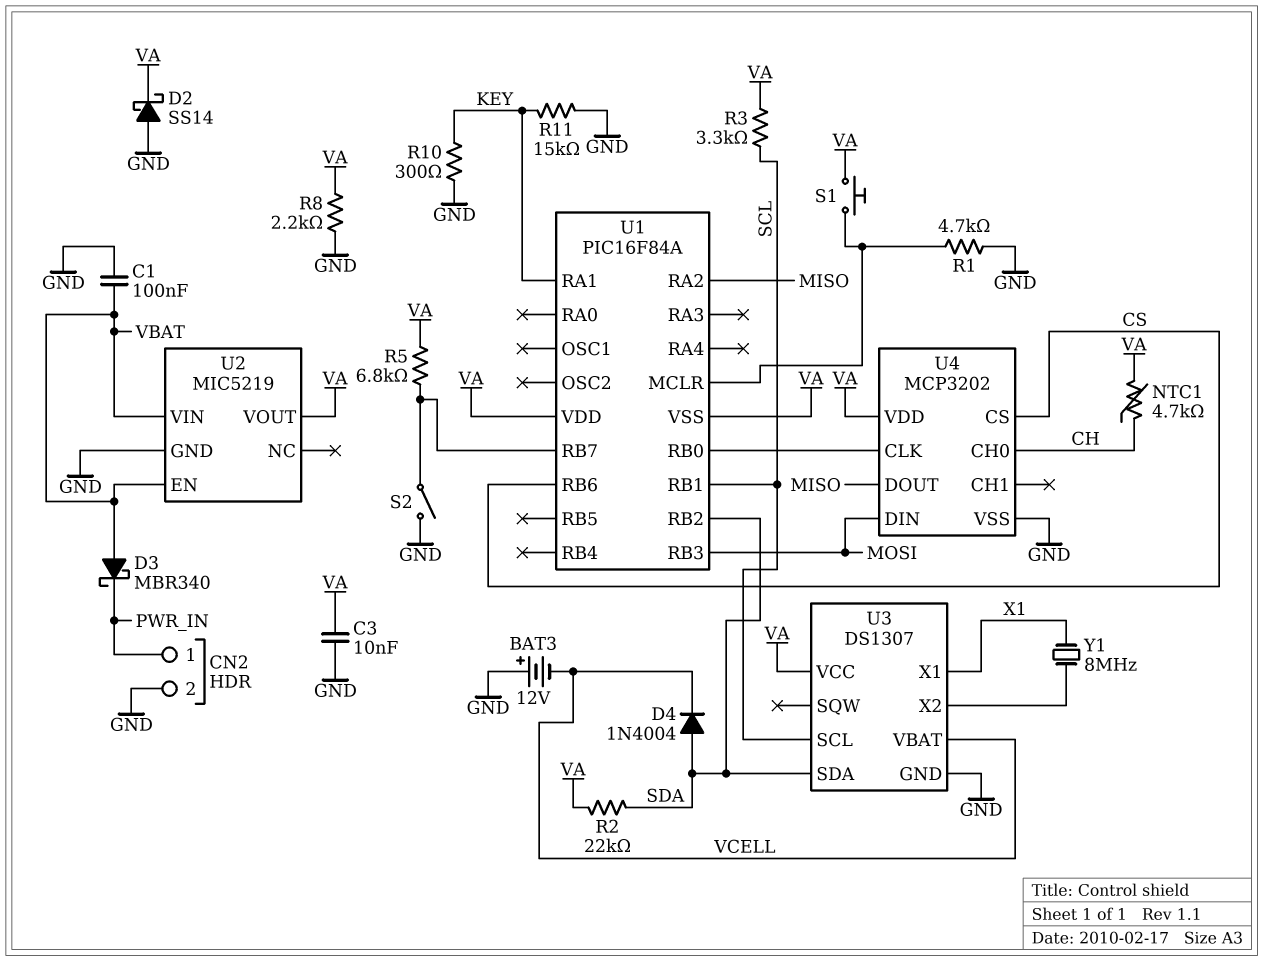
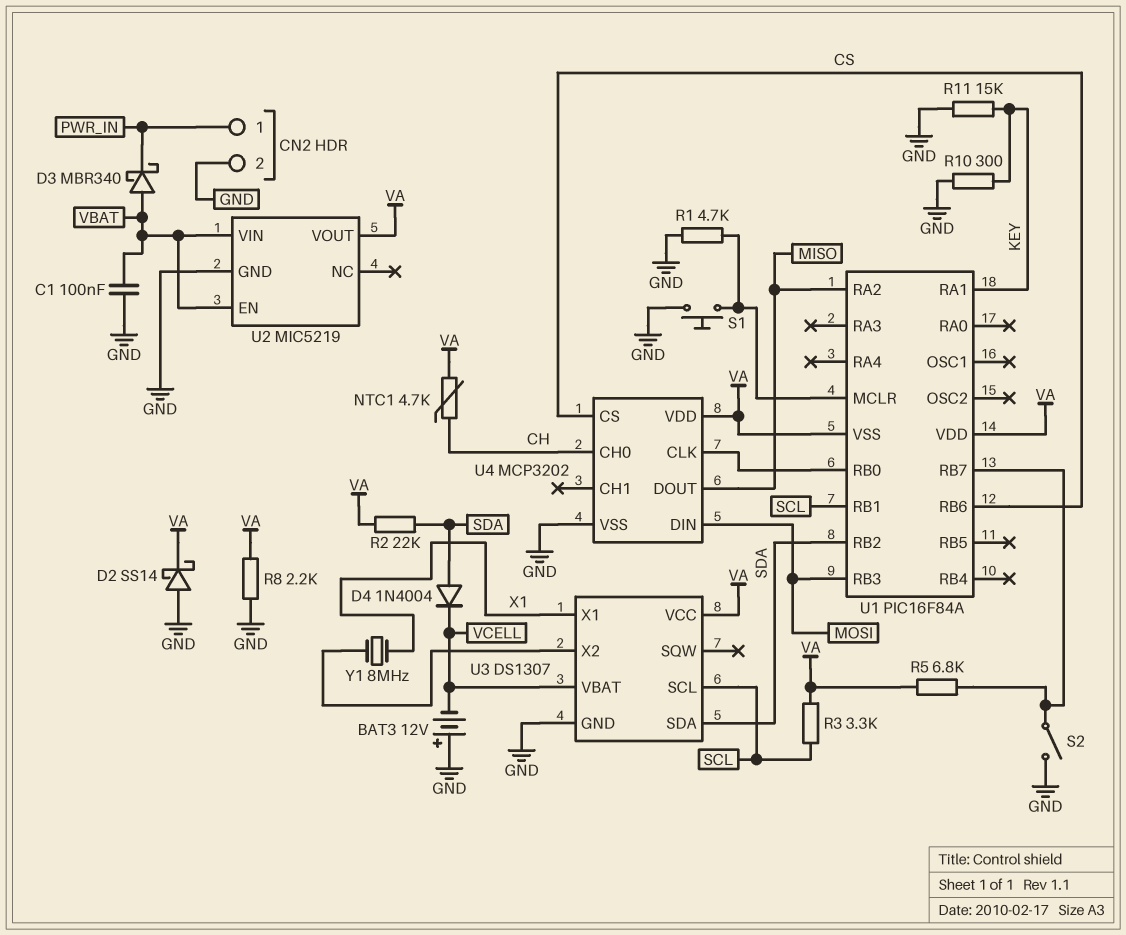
C3: 10nF (GND, VA) -> none
S1: button (U1/MCLR, VA) -> button (GND, U1/MCLR)

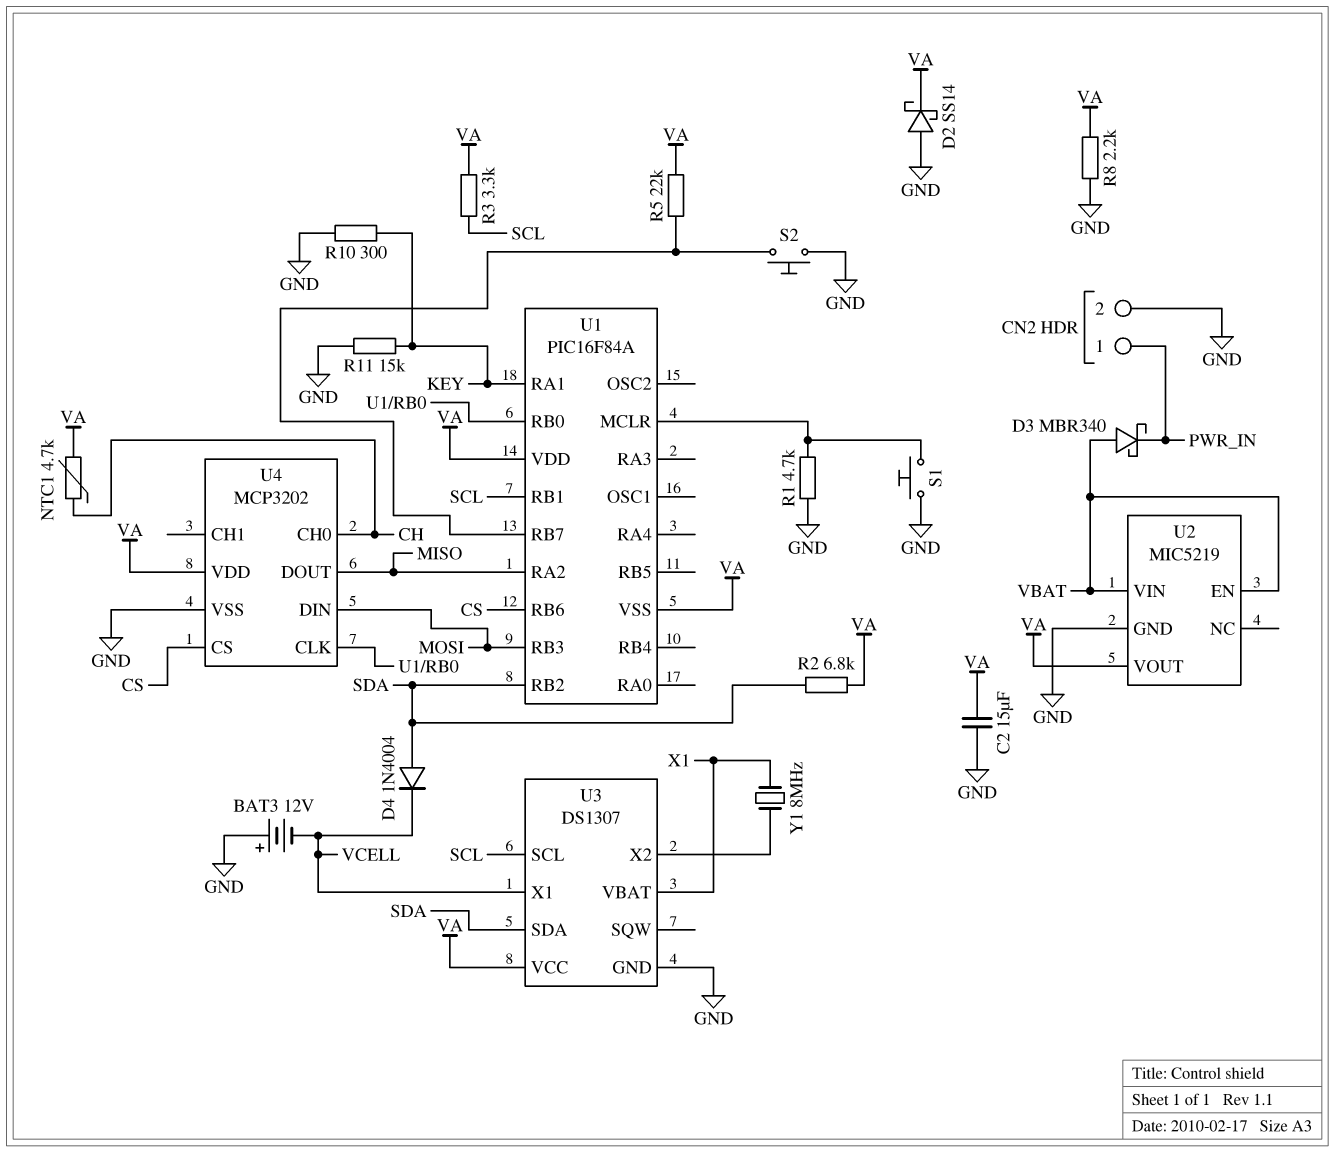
C1: 100nF (GND, VBAT) -> none
C2: none -> 15uF (GND, VA)
R2: 22k (SDA, VA) -> 6.8k (SDA, VA)
R5: 6.8k (U1/RB7, VA) -> 22k (U1/RB7, VA)
S2: switch (GND, U1/RB7) -> button (GND, U1/RB7)
U3 pin VBAT: VCELL -> X1
U3 pin X1: X1 -> VCELL

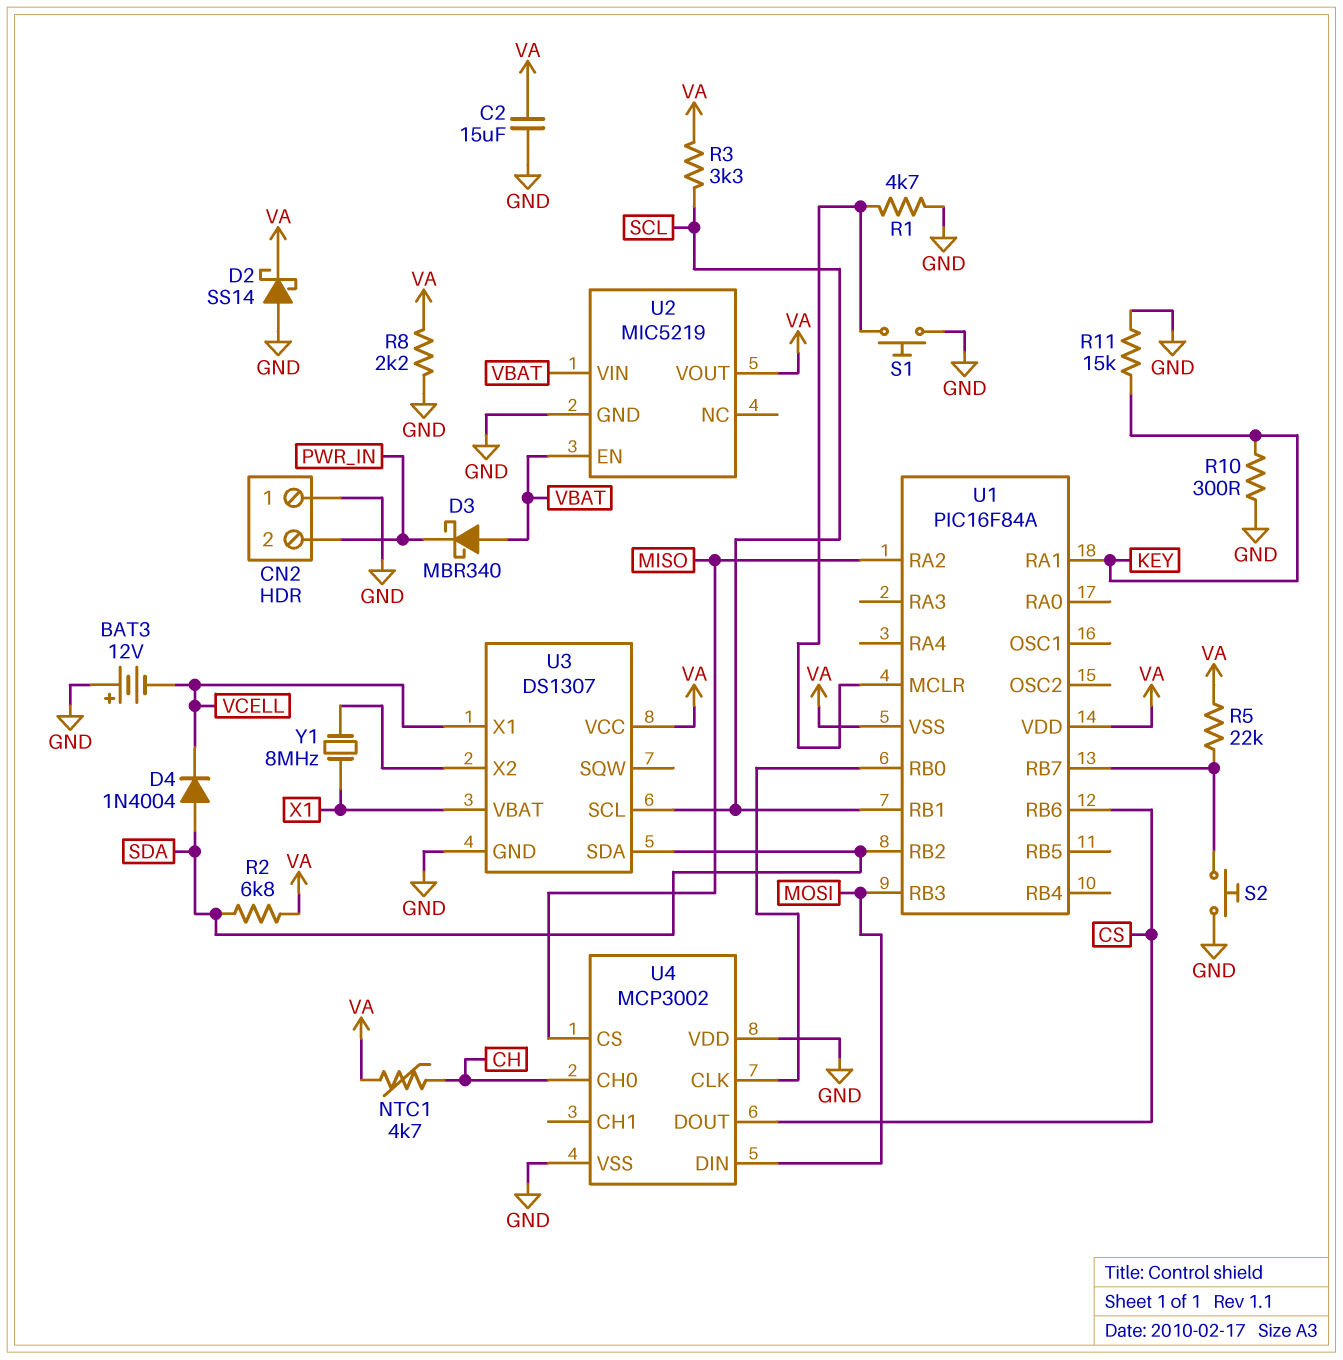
CN2 pin 1: PWR_IN -> GND
CN2 pin 2: GND -> PWR_IN
U4: MCP3202 -> MCP3002
U4 pin CS: CS -> MISO
U4 pin DOUT: MISO -> CS
U4 pin VDD: VA -> GND

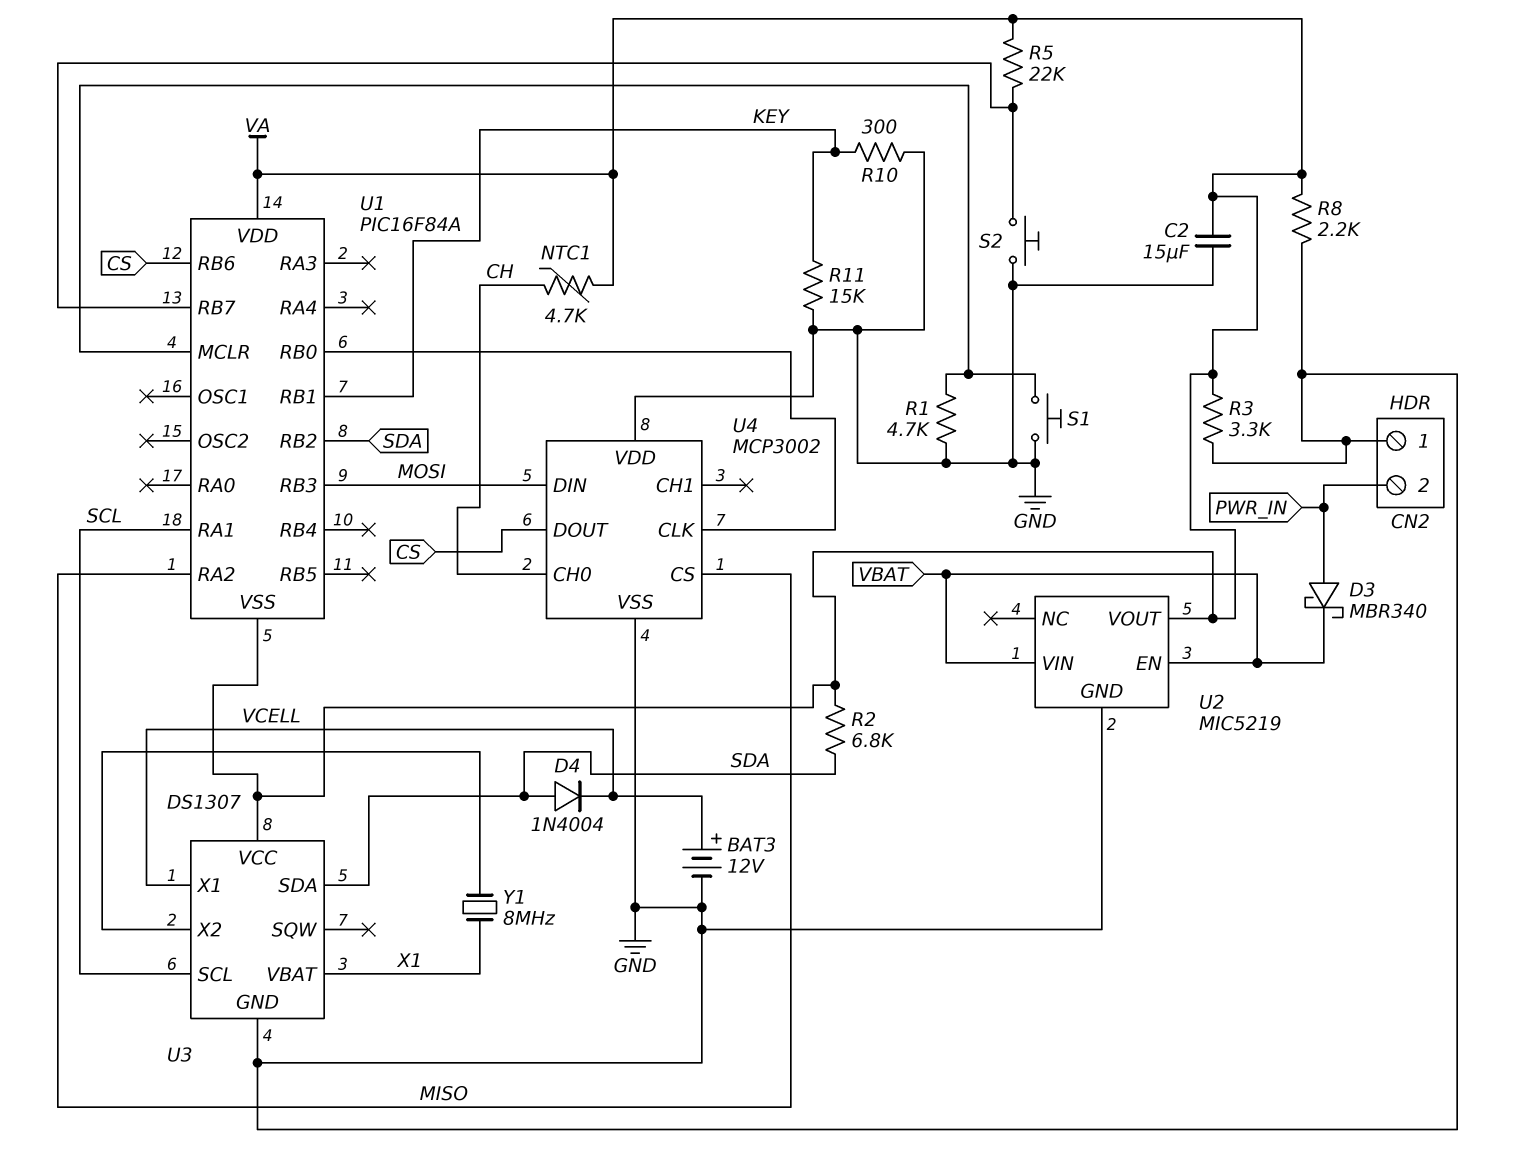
BAT3: 12V (plus GND, minus VCELL) -> 12V (plus VCELL, minus GND)
D2: schottky SS14 (A GND, K VA) -> none
D3: schottky MBR340 (A VBAT, K PWR_IN) -> schottky MBR340 (A PWR_IN, K VBAT)
R3: 3.3k (SCL, VA) -> 3.3k (GND, VA)
U1 pin RA1: KEY -> SCL
U1 pin RB1: SCL -> KEY

